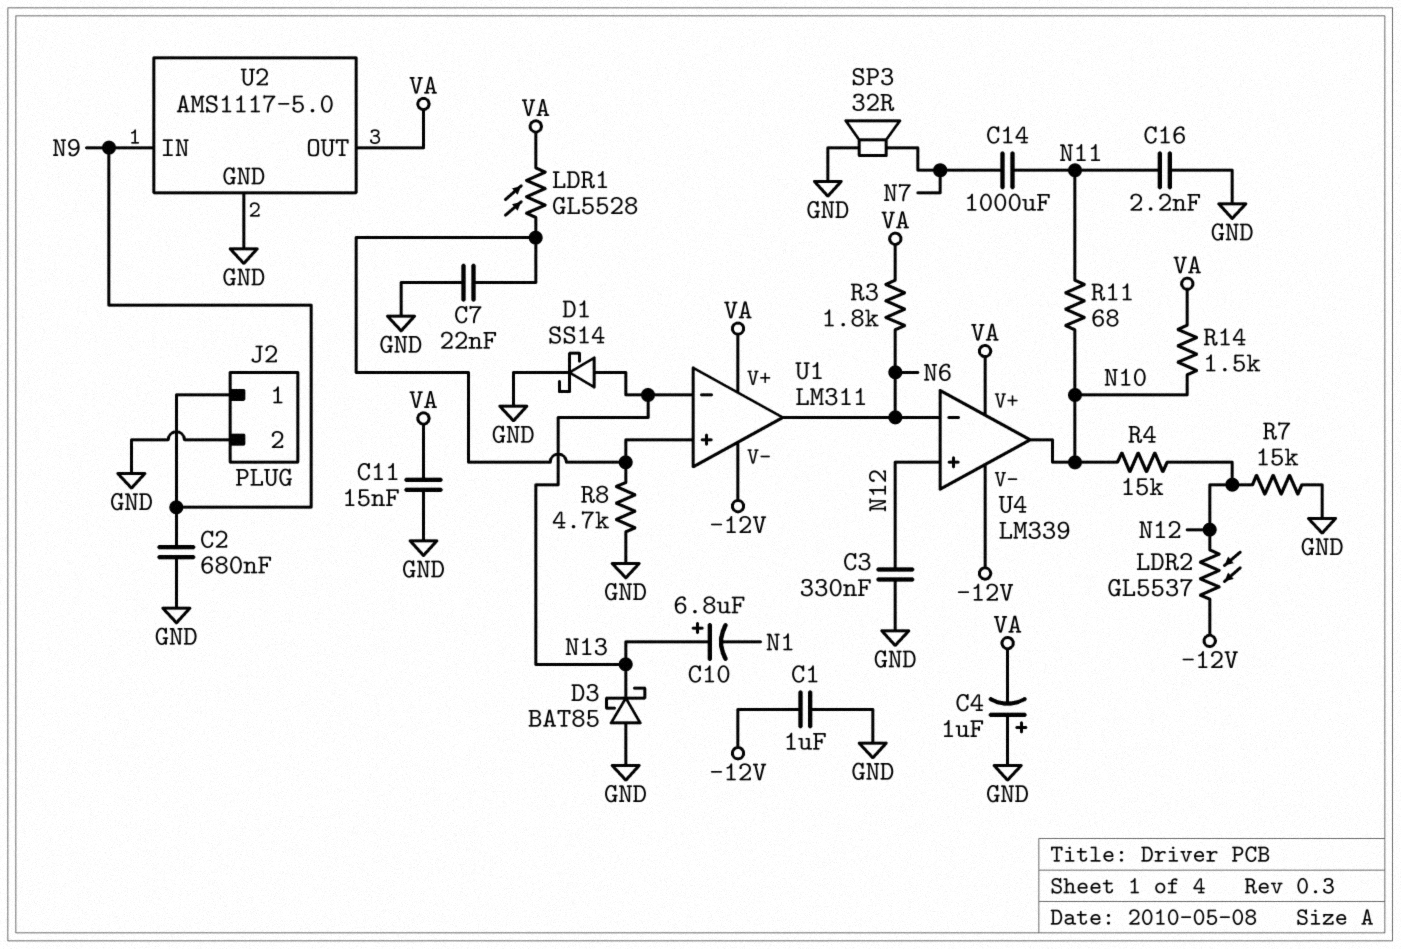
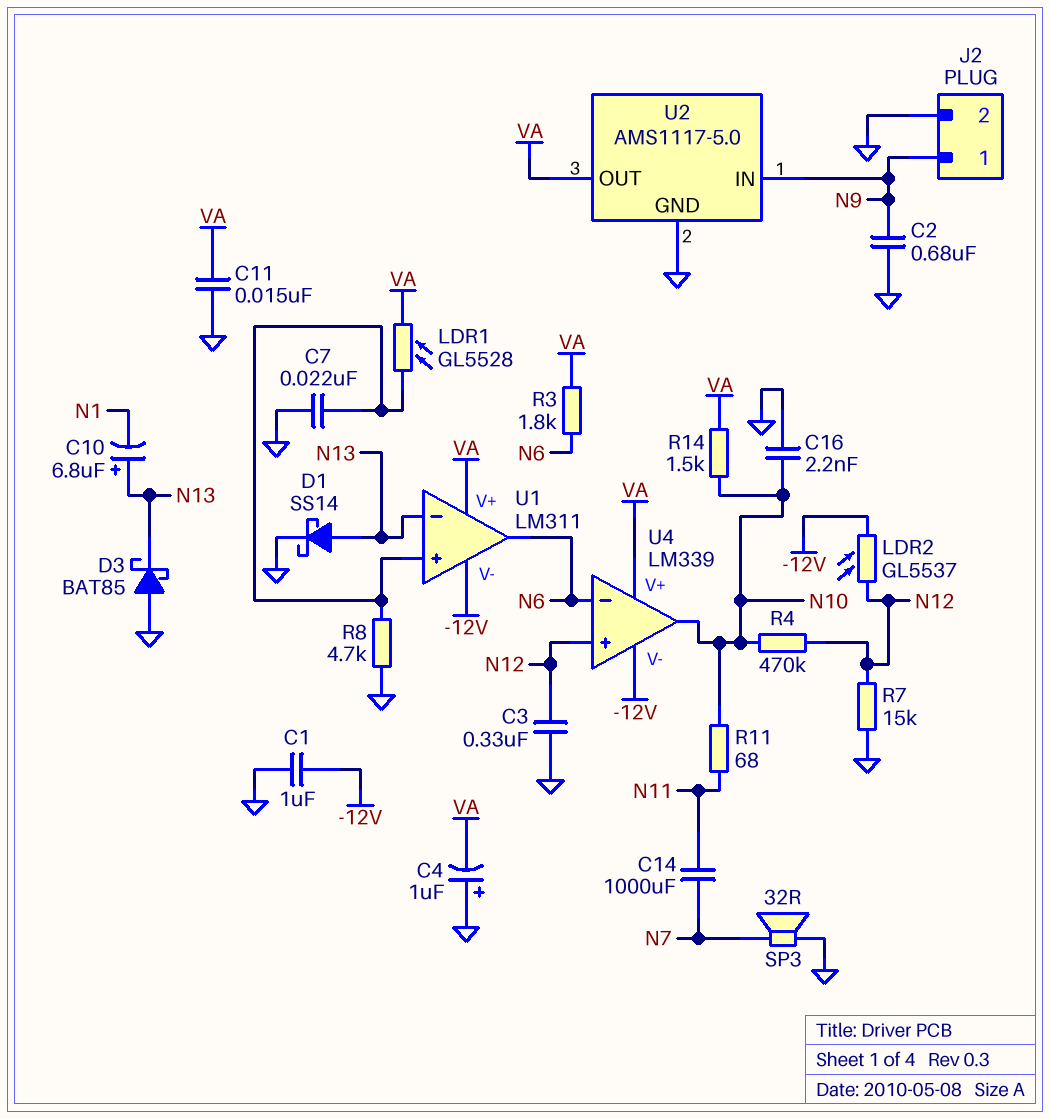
C16: 2.2nF (GND, N11) -> 2.2nF (GND, N10)
R4: 15k (N10, N12) -> 470k (N10, N12)

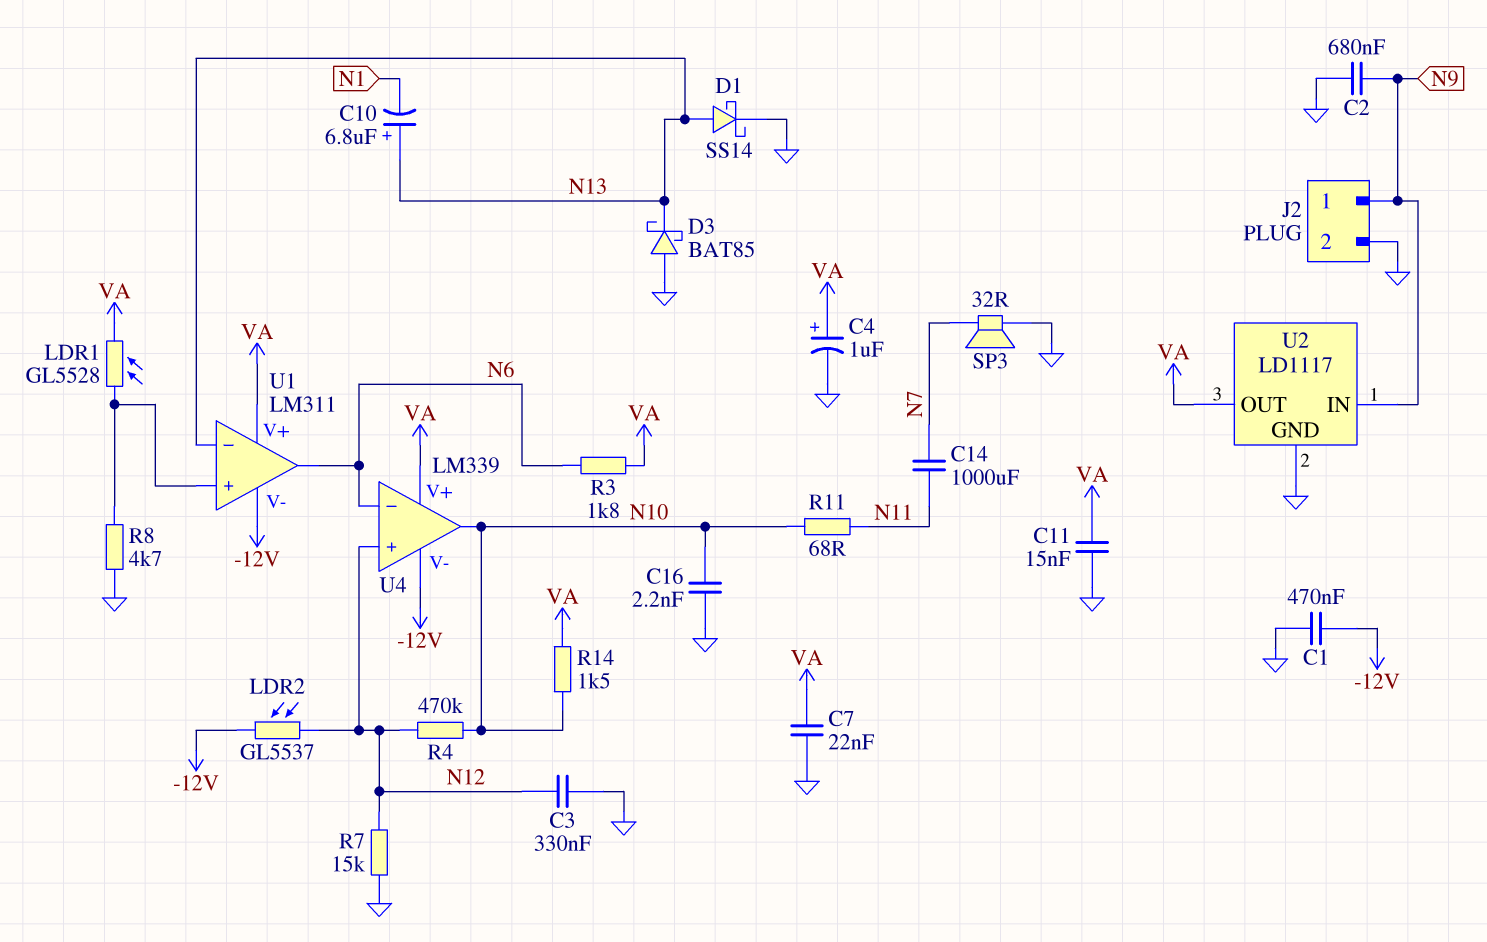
C1: 1uF (-12V, GND) -> 470nF (-12V, GND)
C4: 1uF (plus GND, minus VA) -> 1uF (plus VA, minus GND)
C7: 22nF (GND, U1/in+) -> 22nF (GND, VA)
U2: AMS1117-5.0 -> LD1117

